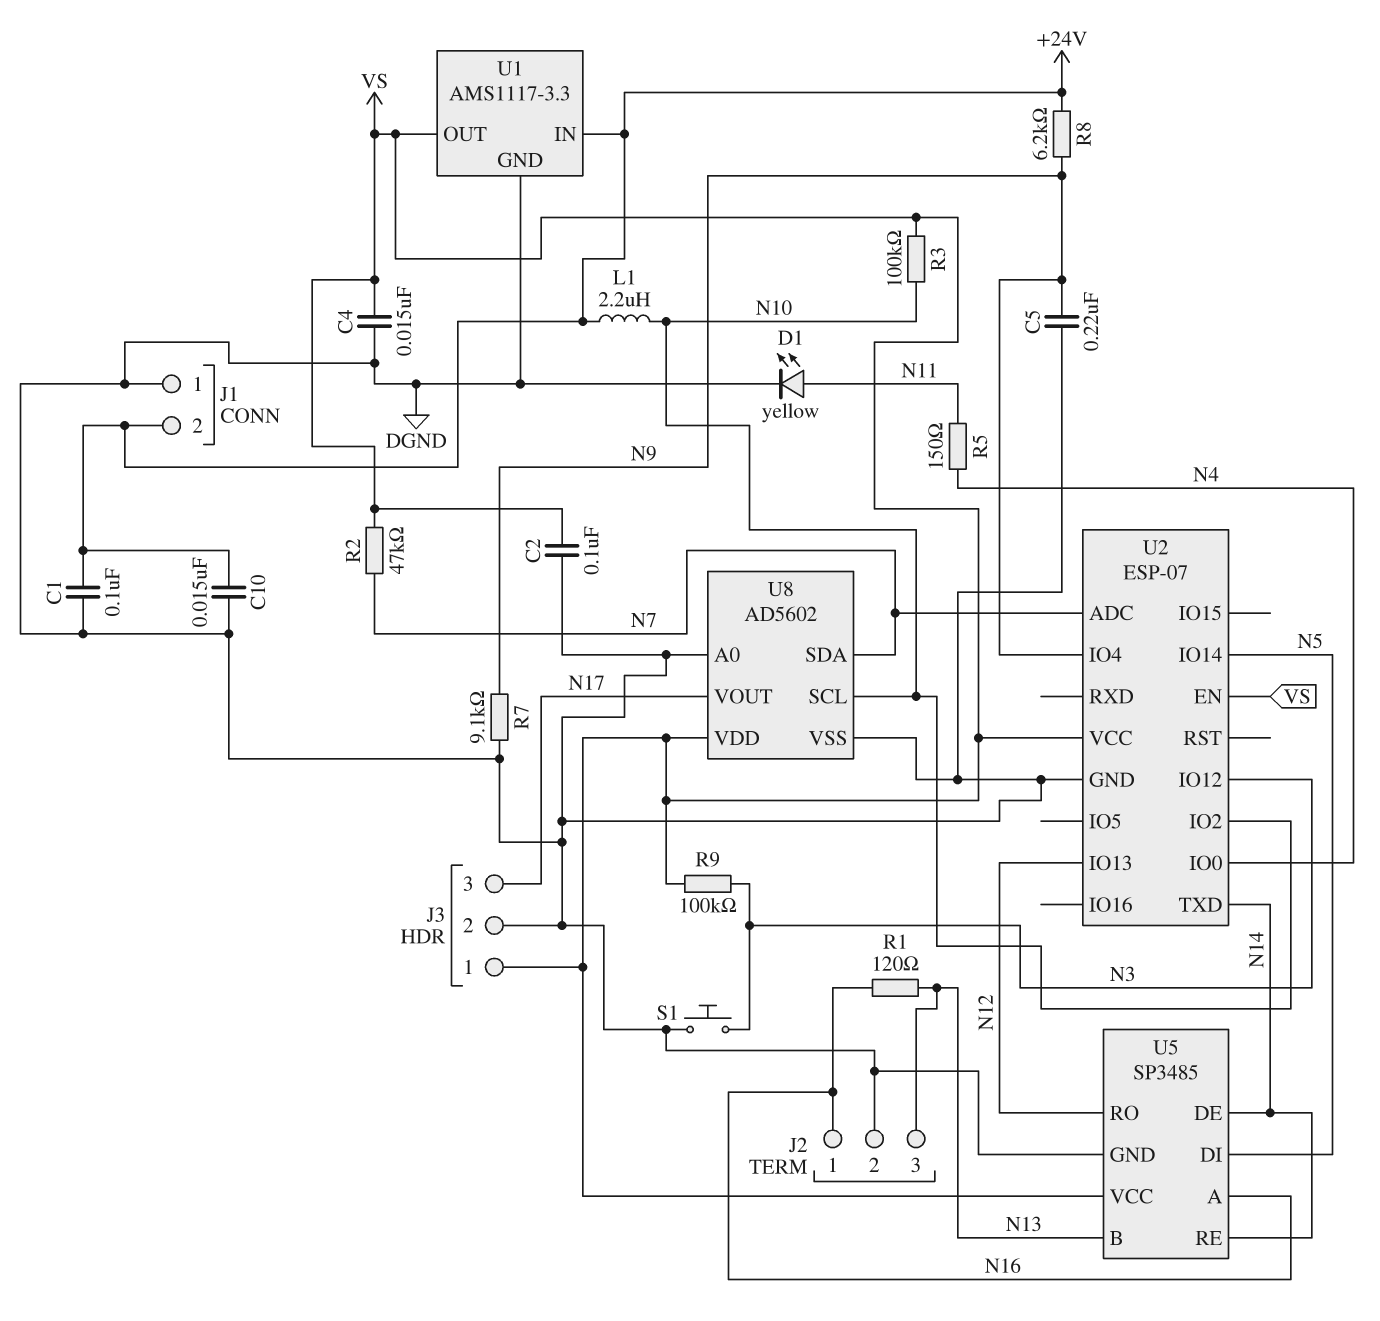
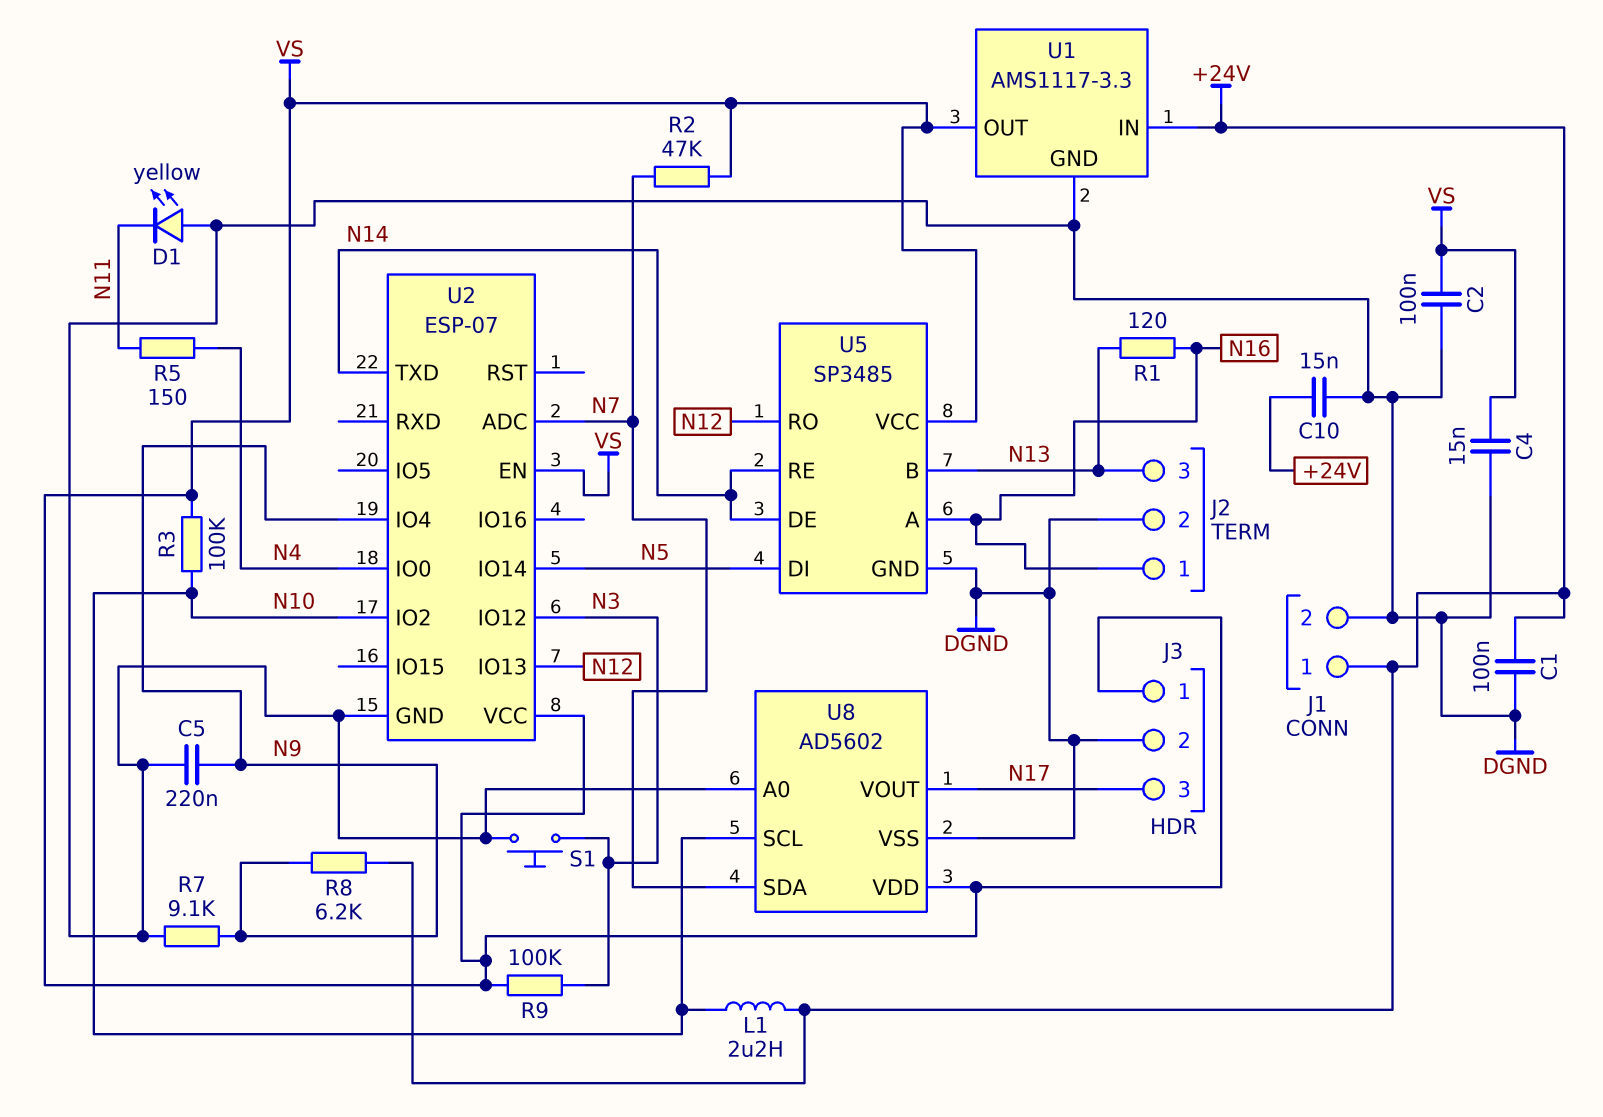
D1: LED yellow (A N11, K DGND) -> LED yellow (A DGND, K N11)
J1 pin 1: DGND -> +24V
J1 pin 2: +24V -> DGND

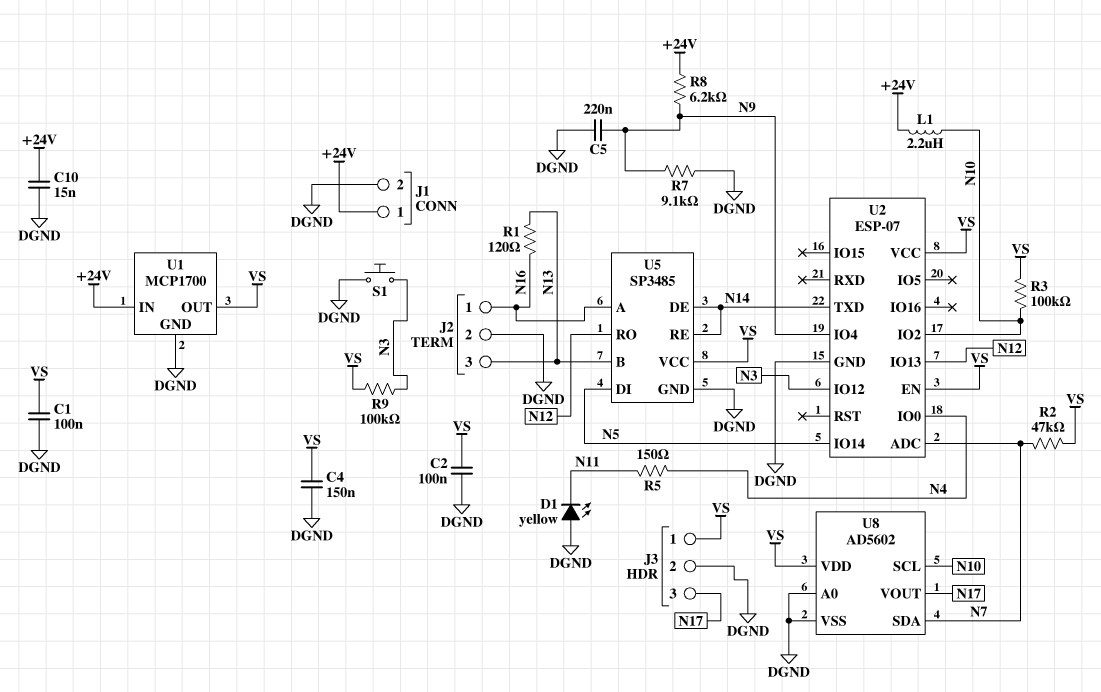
C1: 100nF (+24V, DGND) -> 100nF (DGND, VS)
C4: 15nF (DGND, VS) -> 150nF (DGND, VS)
U1: AMS1117-3.3 -> MCP1700

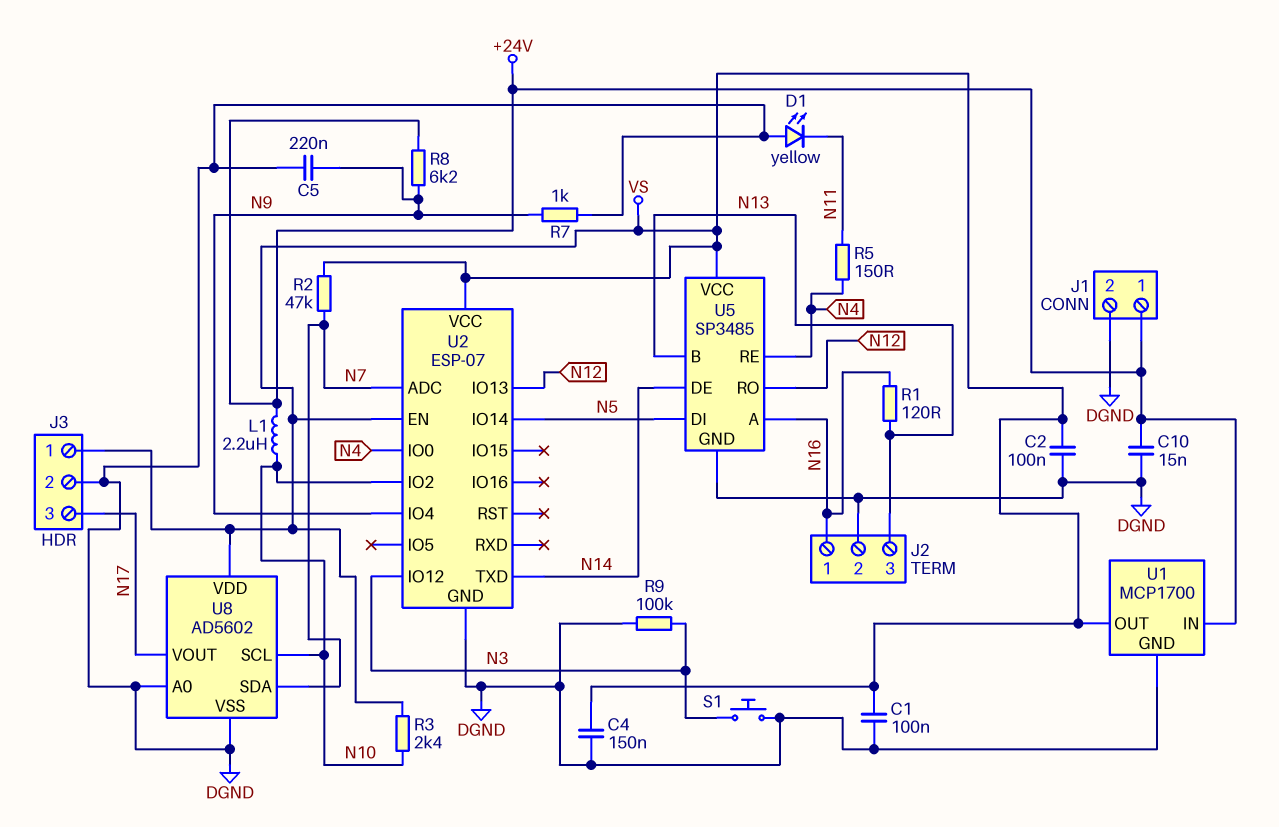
R3: 100k (N10, VS) -> 2.4k (N10, VS)
R7: 9.1k (DGND, N9) -> 1k (DGND, N9)
R9: 100k (N3, VS) -> 100k (DGND, N3)
U5 pin RE: N14 -> N4

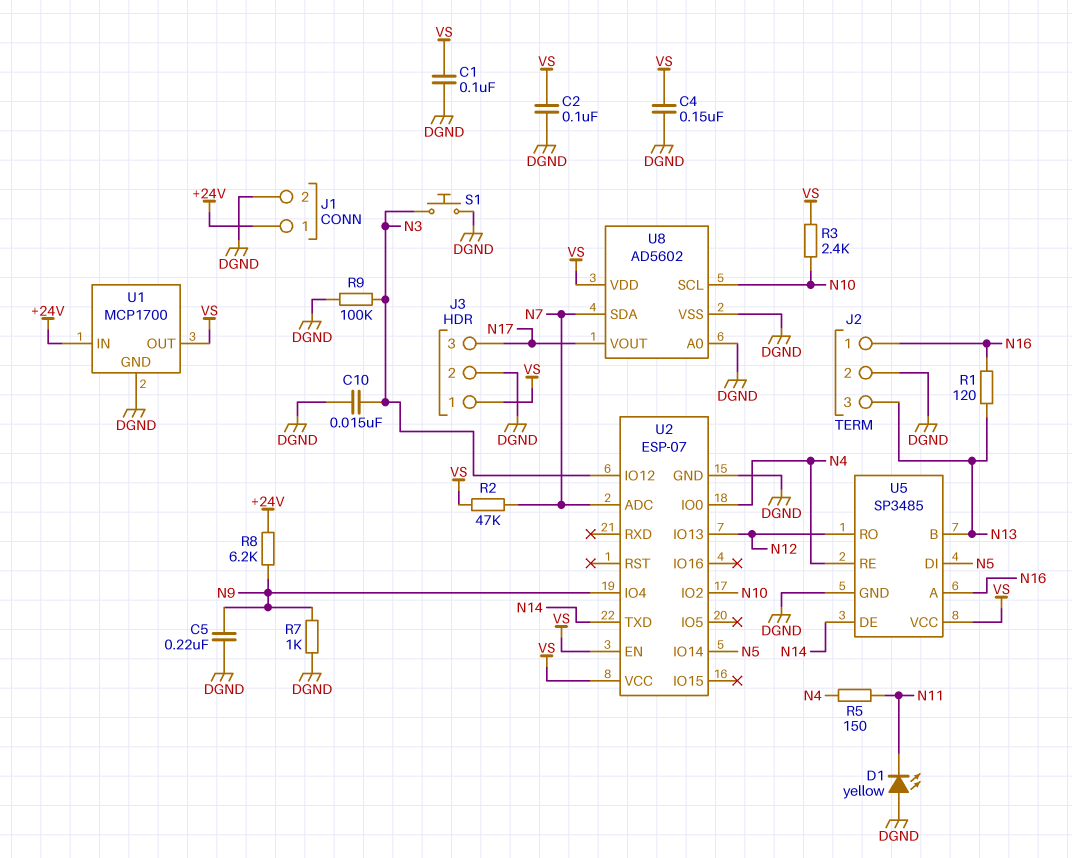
C10: 15nF (+24V, DGND) -> 15nF (DGND, N3)
L1: 2.2uH (+24V, N10) -> none

